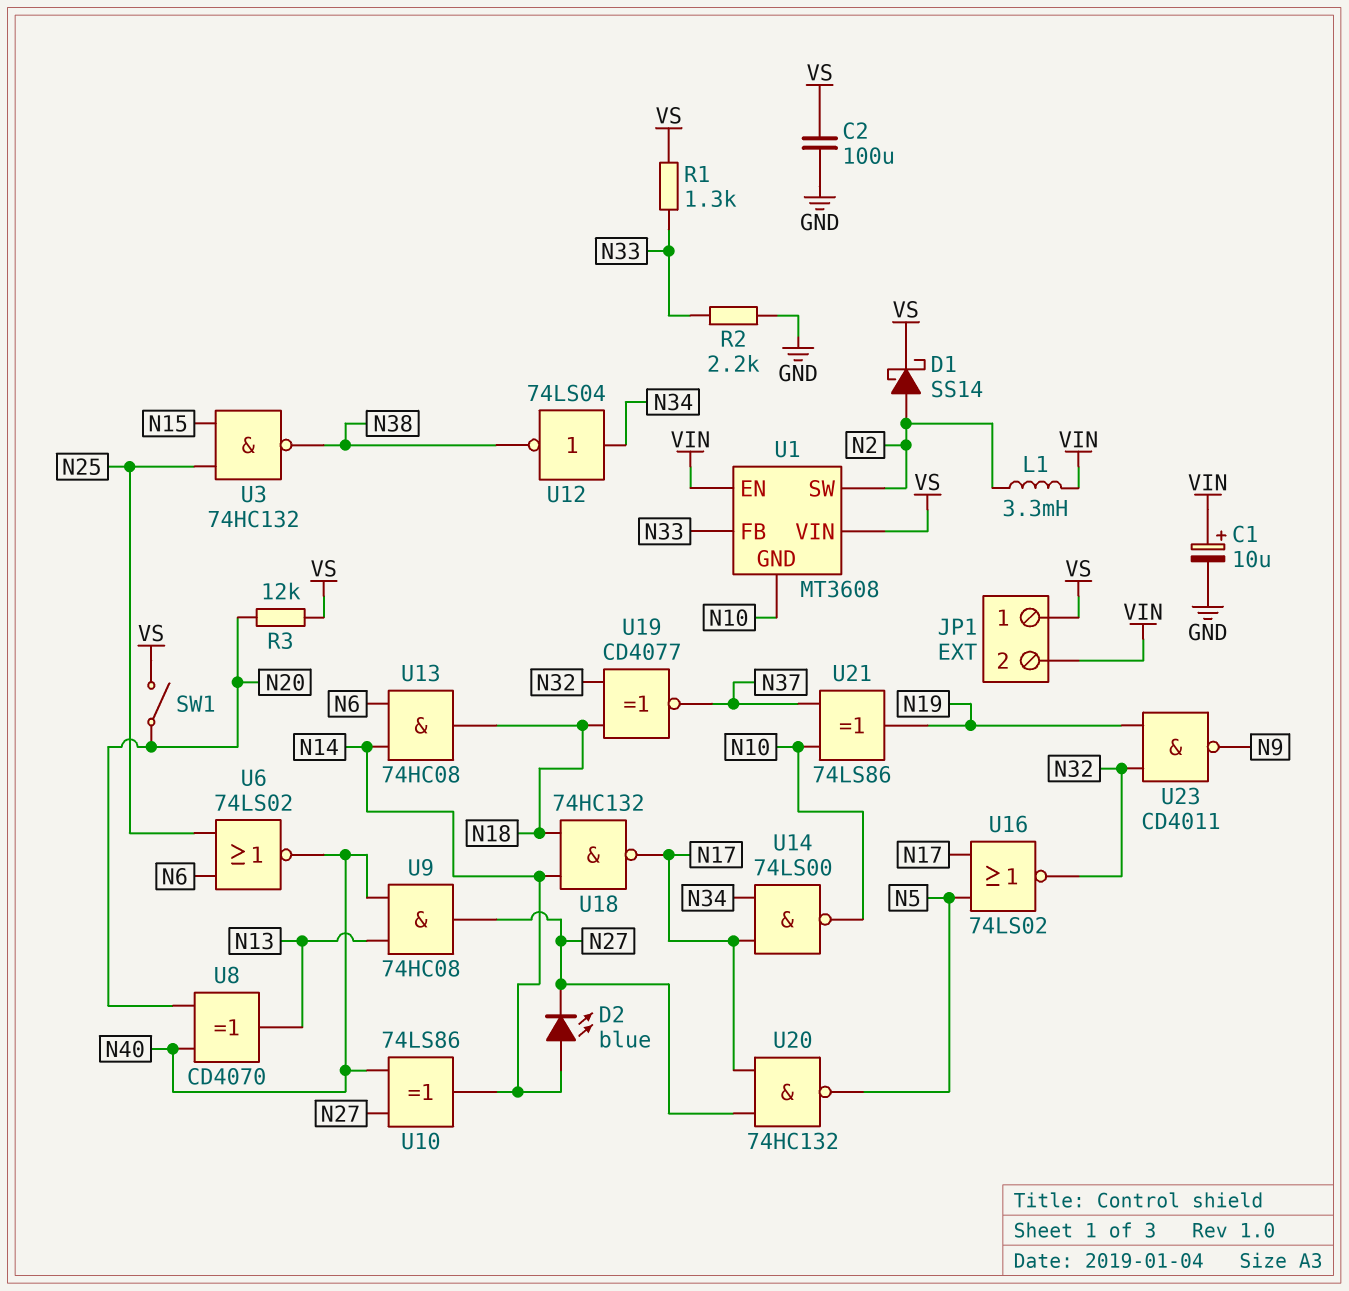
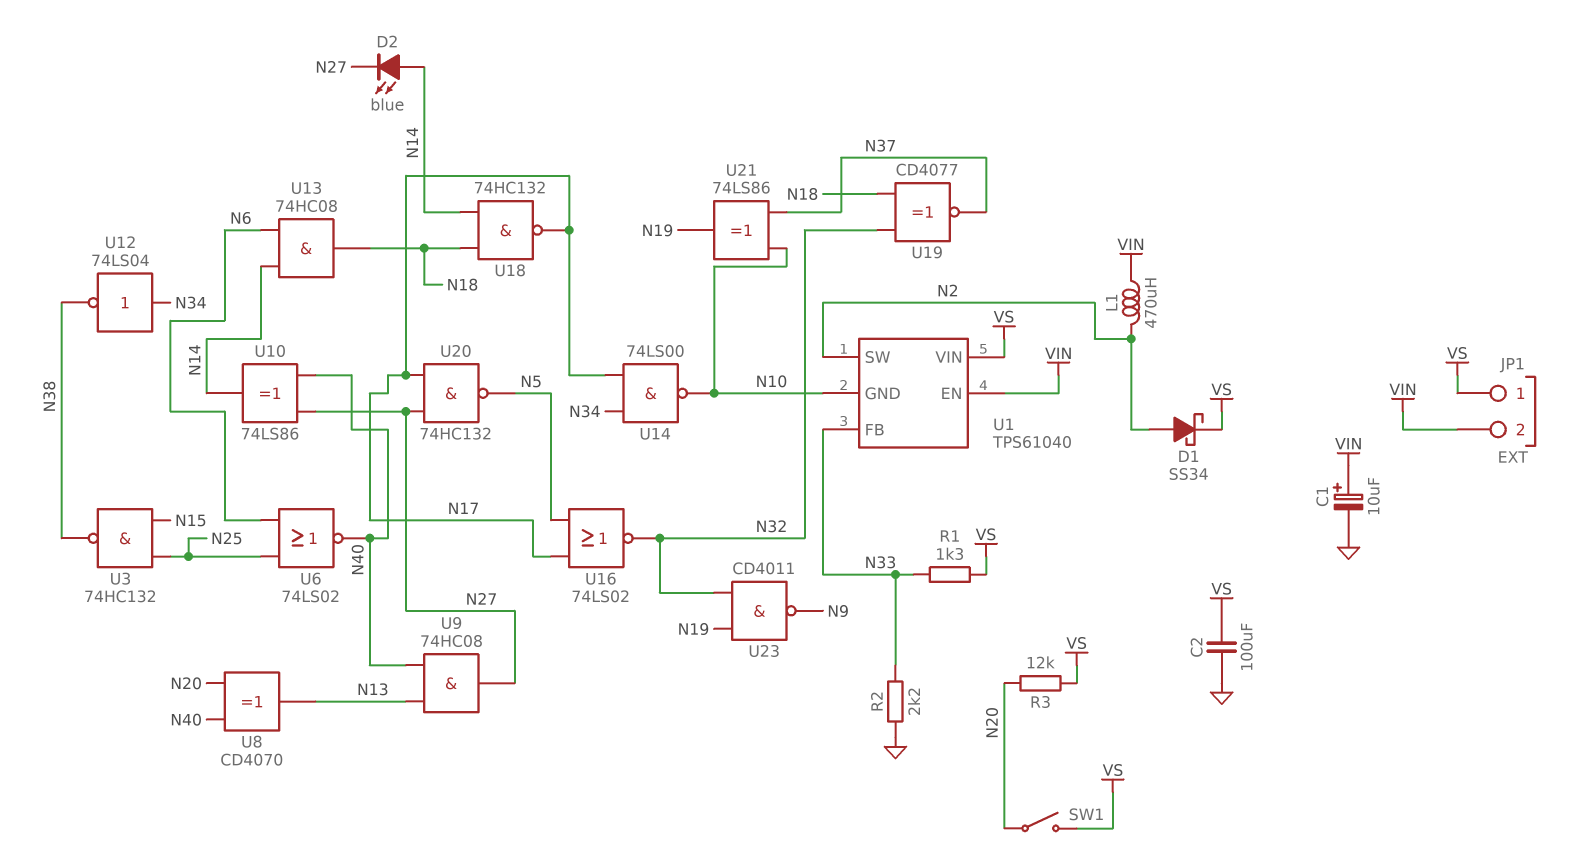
D1: schottky SS14 (A N2, K VS) -> schottky SS34 (A N2, K VS)
L1: 3.3mH (N2, VIN) -> 470uH (N2, VIN)
U1: MT3608 -> TPS61040

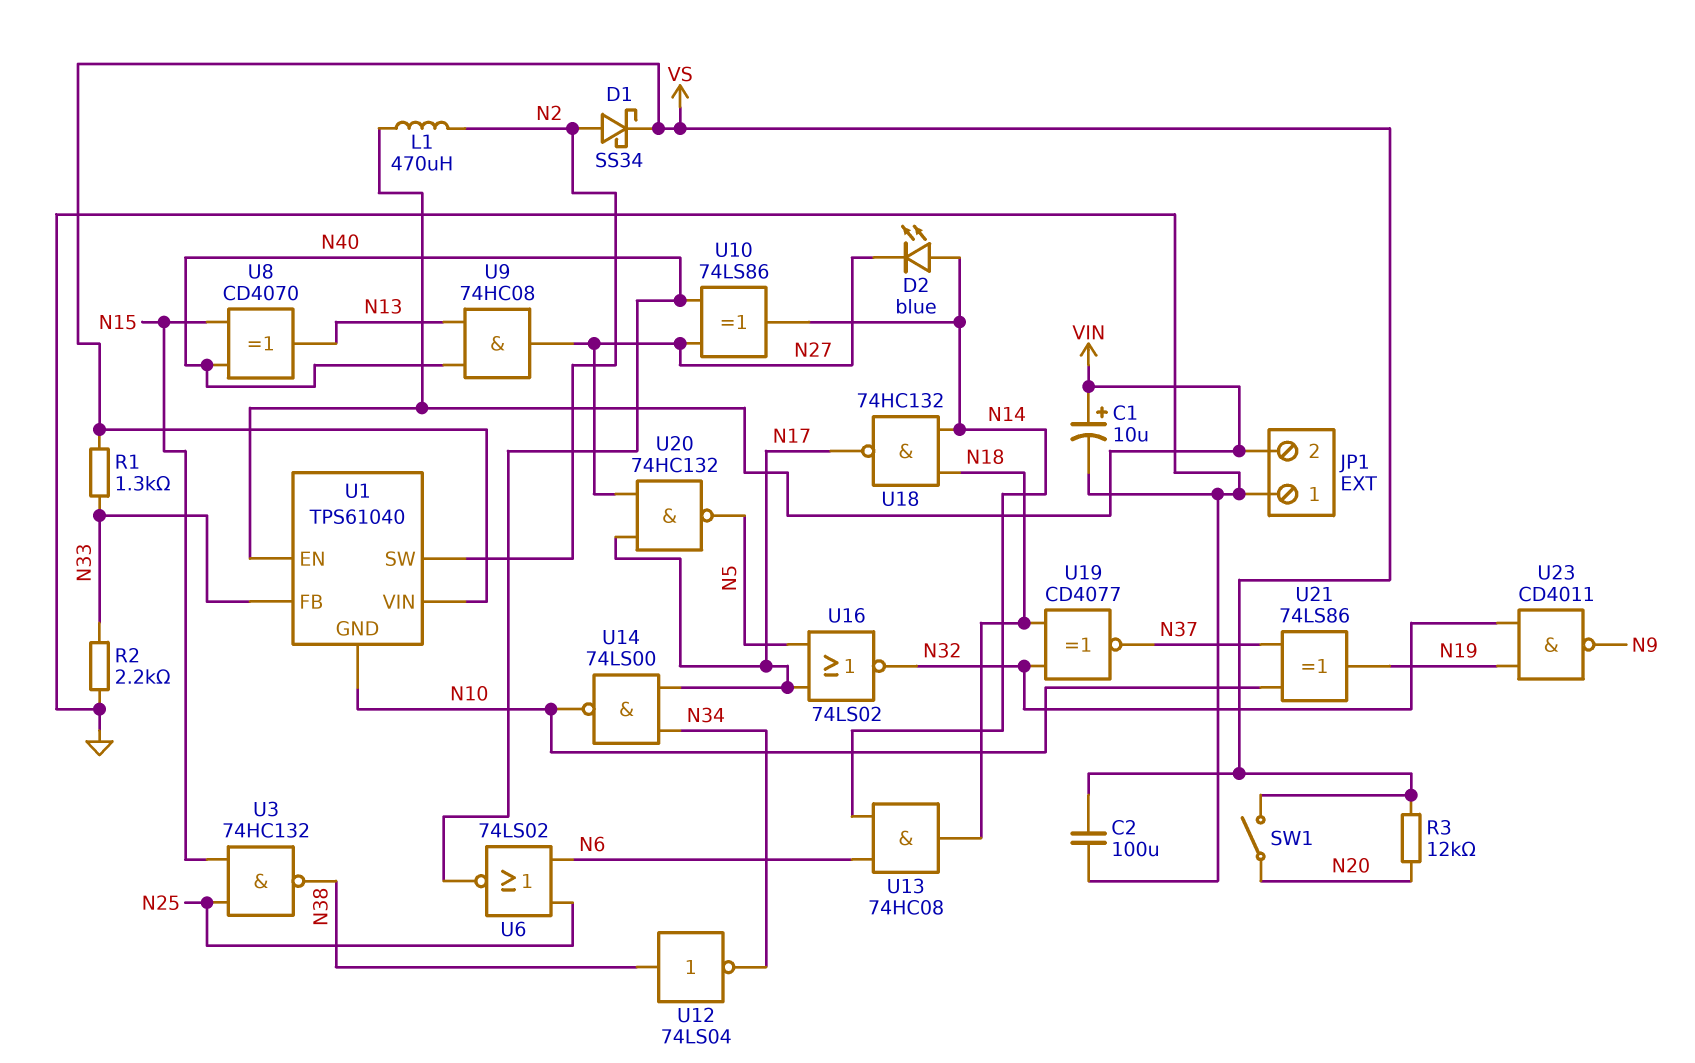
JP1 pin 1: VS -> GND
U8: XOR CD4070 (in N20, in N40, out N13) -> XOR CD4070 (in N15, in N40, out N13)
U12: NOT 74LS04 (in N34, out N38) -> NOT 74LS04 (in N38, out N34)

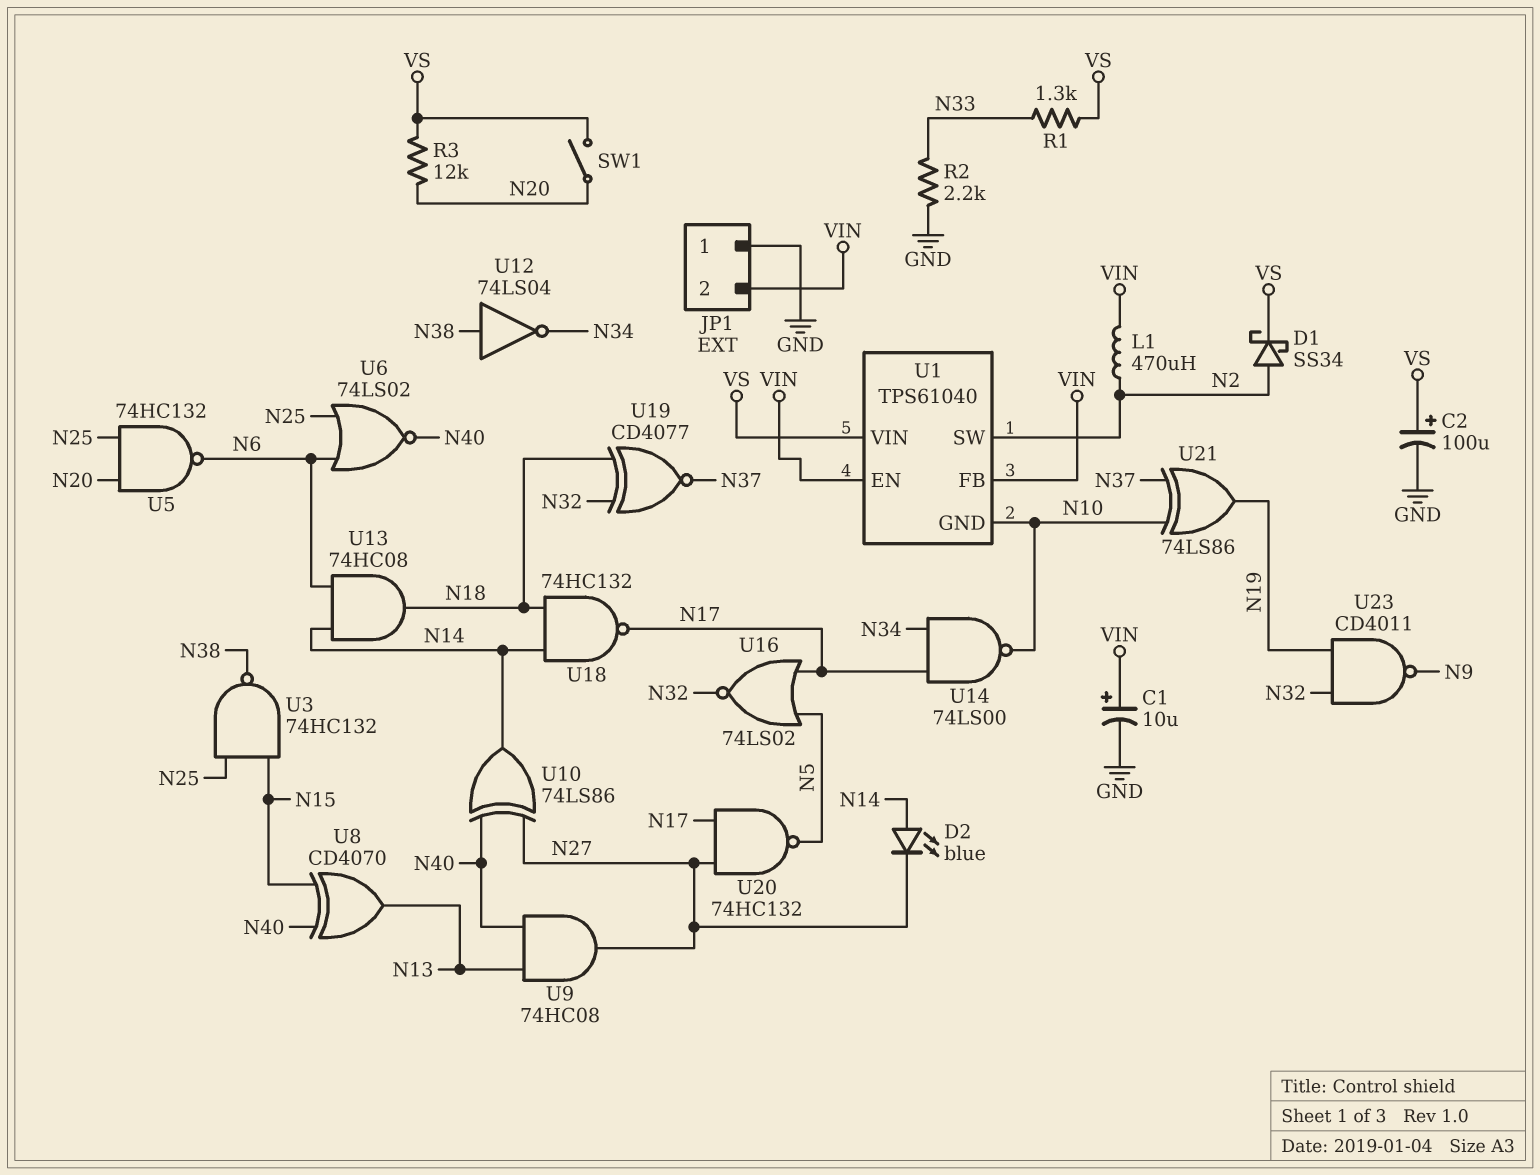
C2: 100uF (GND, VS) -> 100uF (plus VS, minus GND)
U1 pin FB: N33 -> VIN
U5: none -> NAND 74HC132 (in N20, in N25, out N6)

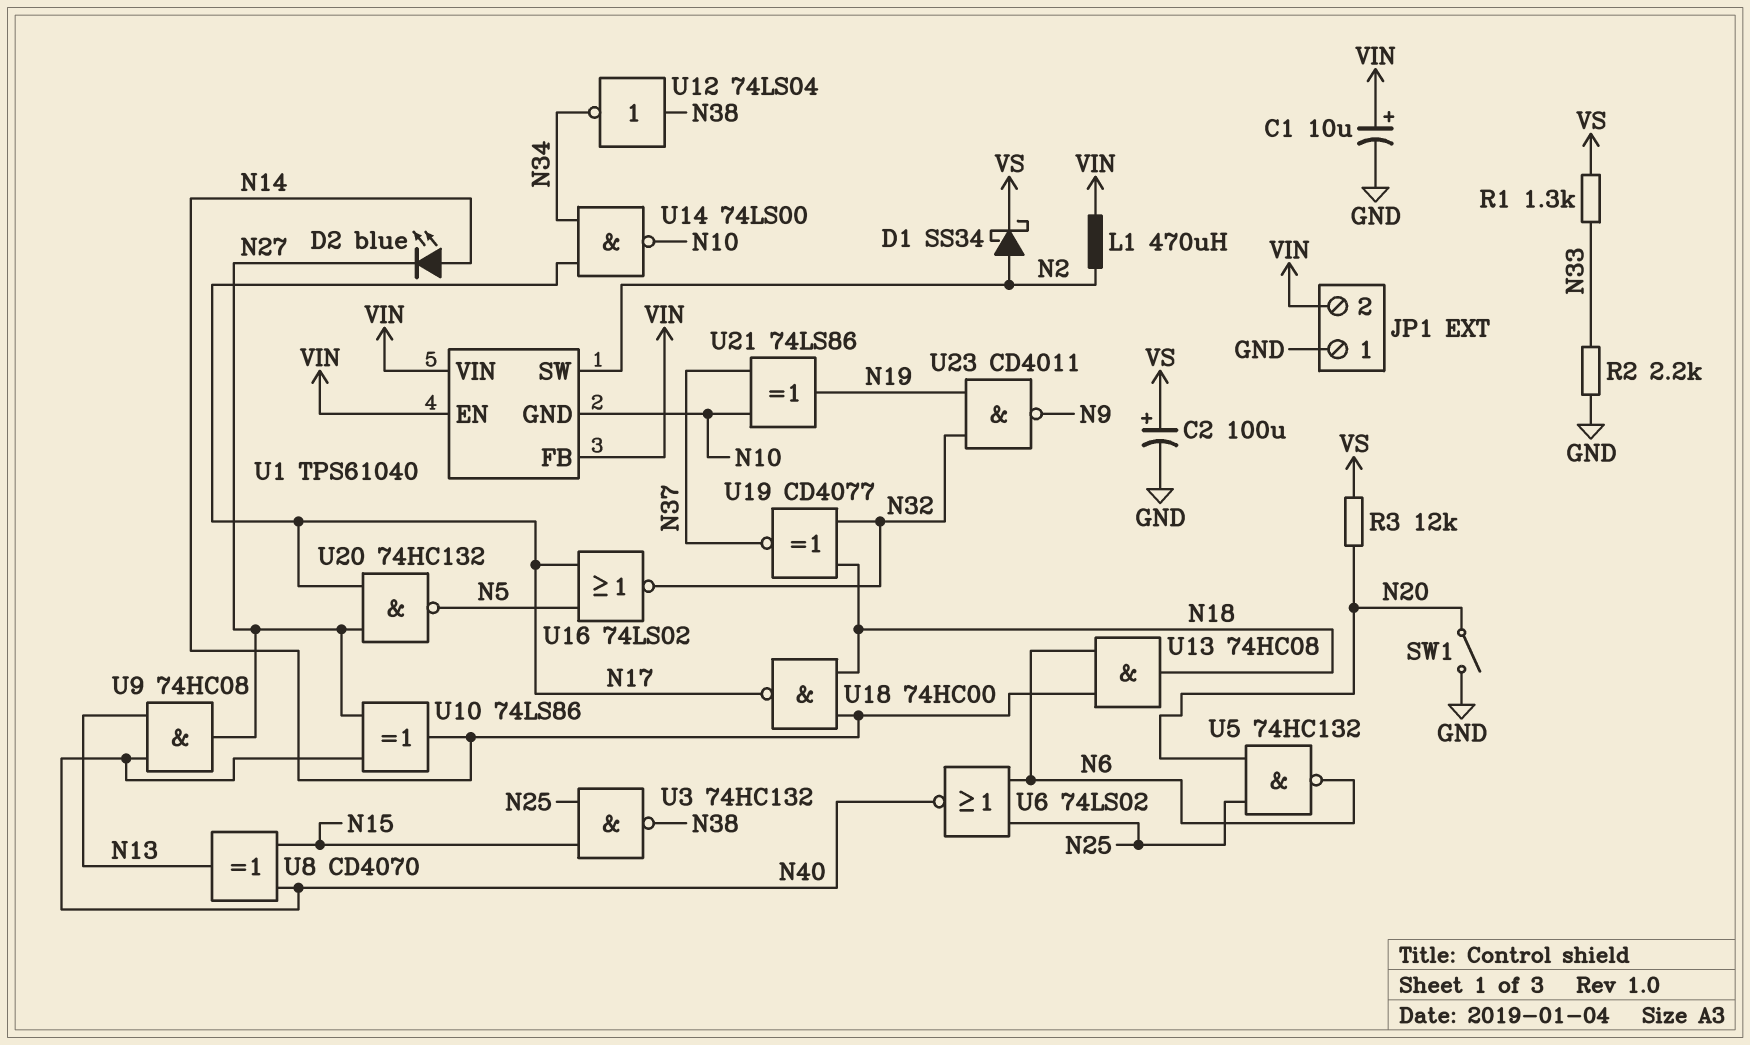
SW1: switch (N20, VS) -> switch (GND, N20)
U1 pin VIN: VS -> VIN
U18: NAND 74HC132 (in N14, in N18, out N17) -> NAND 74HC00 (in N14, in N18, out N17)

